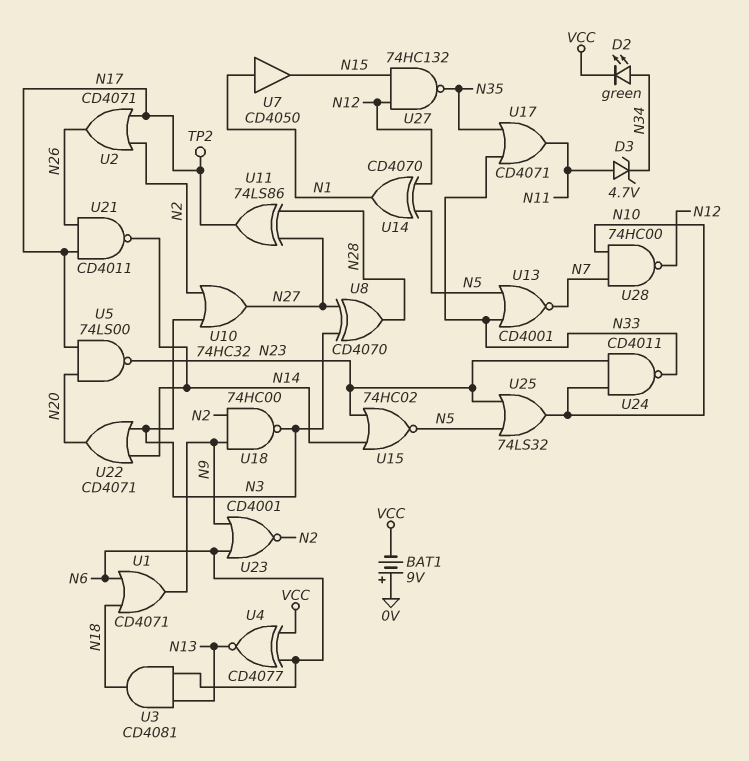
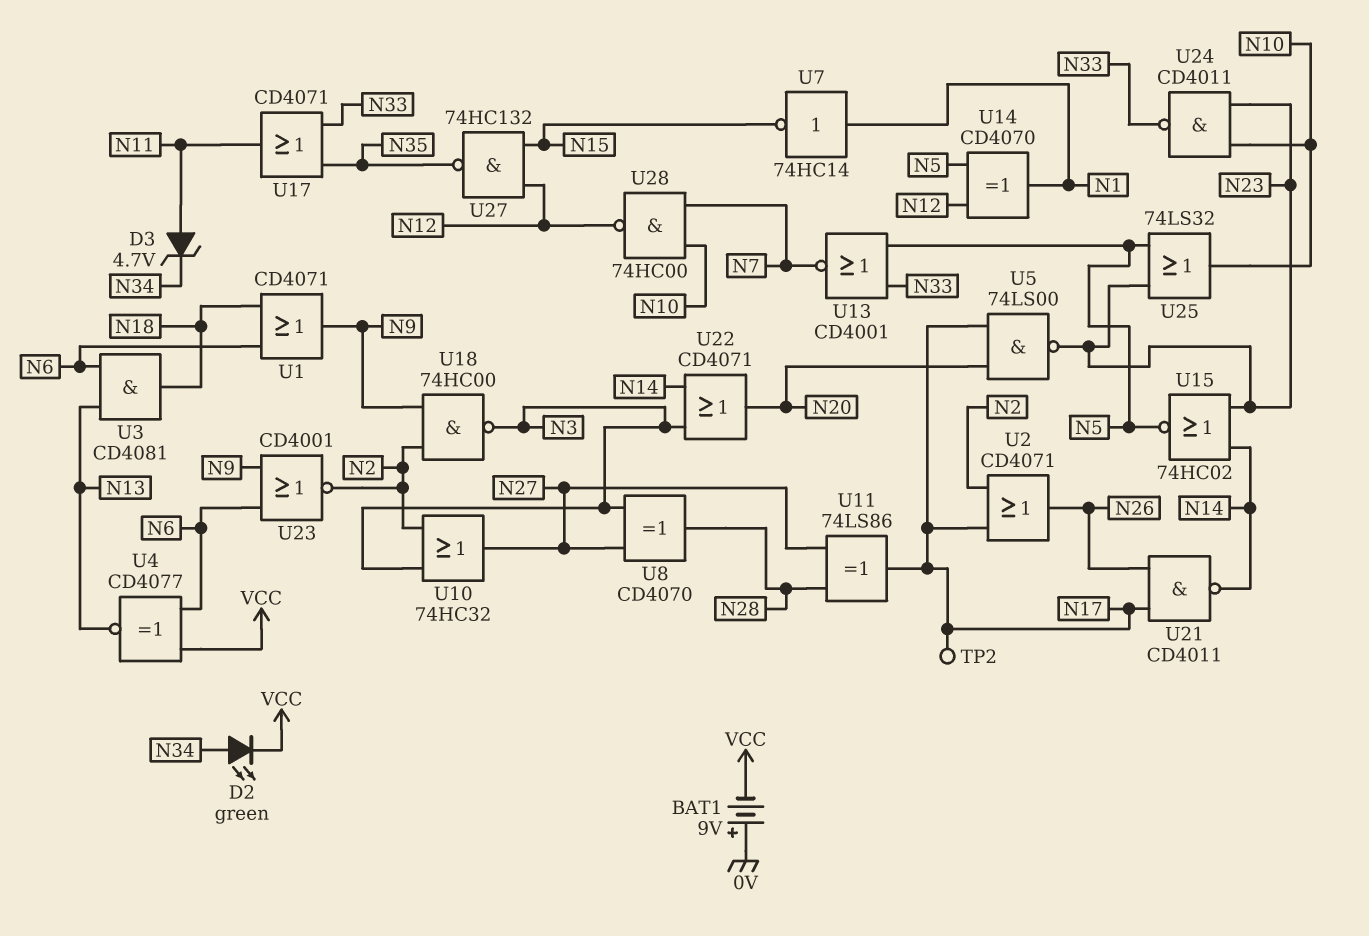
U7: buffer CD4050 (in N1, out N15) -> NOT 74HC14 (in N1, out N15)

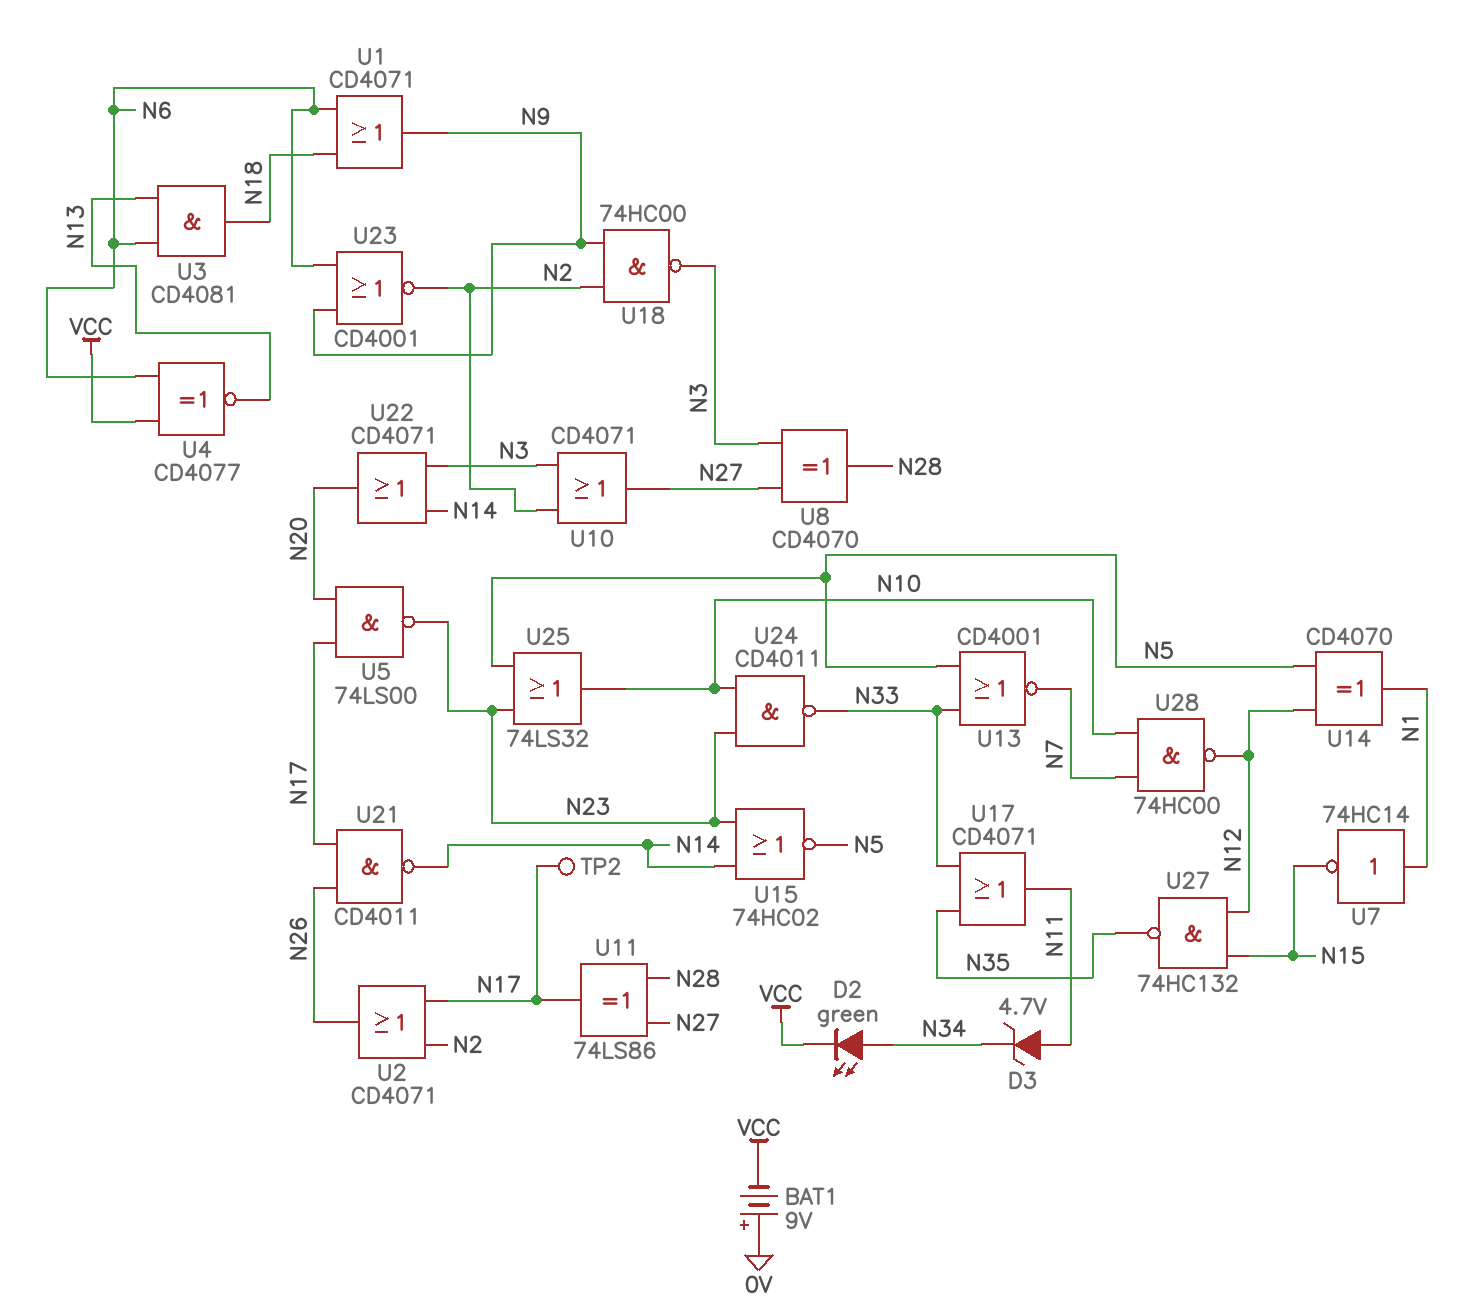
U10: OR 74HC32 (in N2, in N3, out N27) -> OR CD4071 (in N2, in N3, out N27)

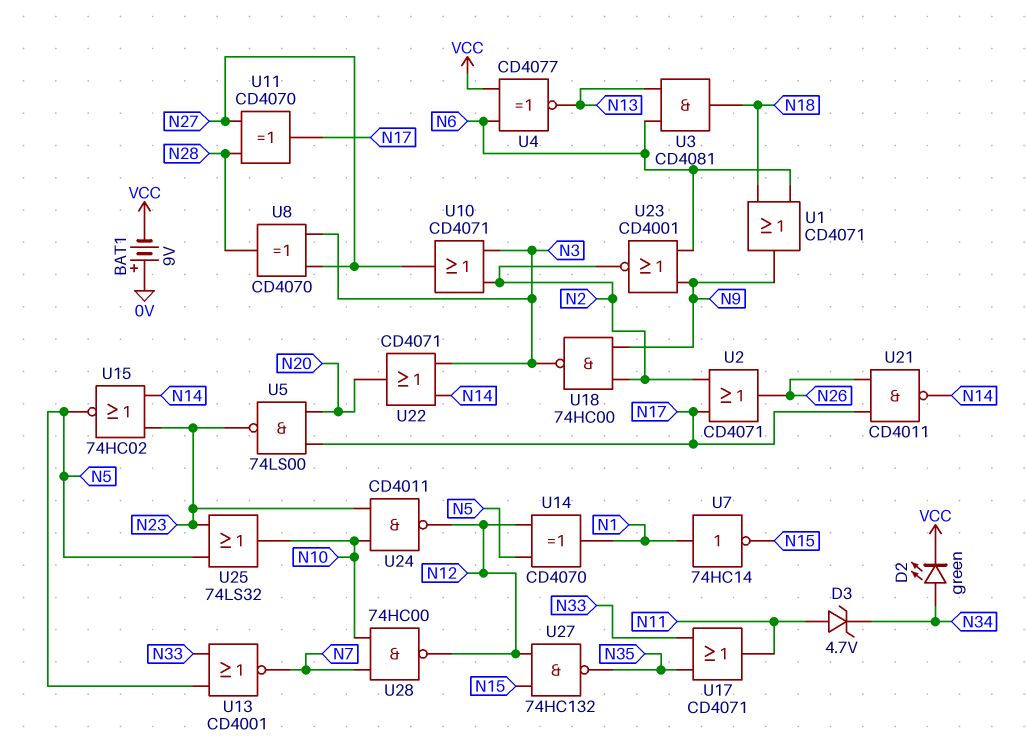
TP2: test point (N17) -> none
U11: XOR 74LS86 (in N27, in N28, out N17) -> XOR CD4070 (in N27, in N28, out N17)
U24: NAND CD4011 (in N10, in N23, out N33) -> NAND CD4011 (in N10, in N23, out N12)

